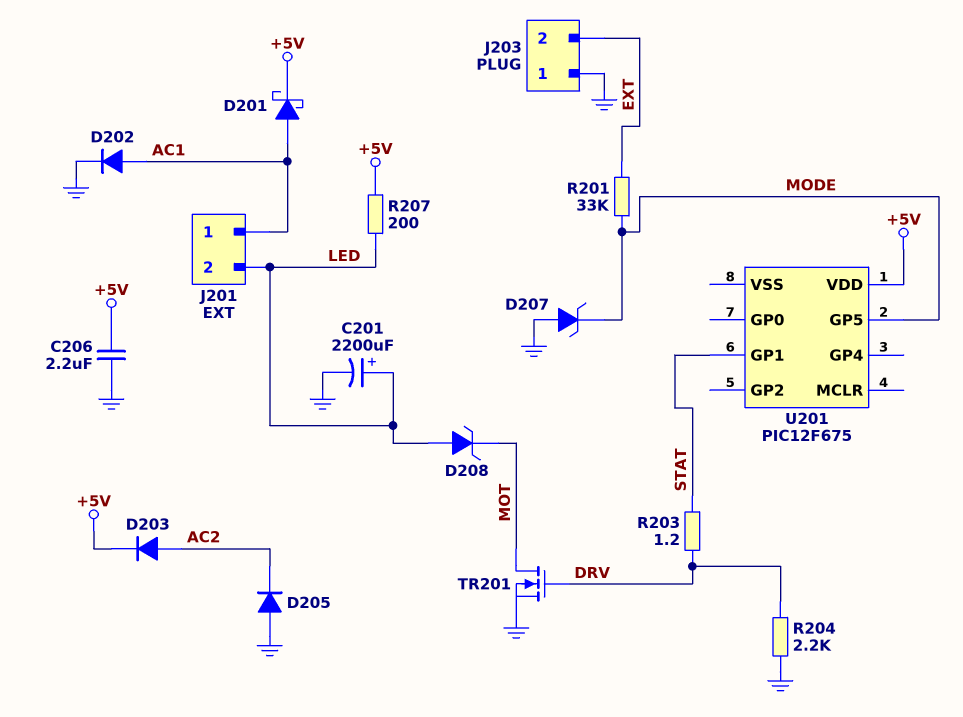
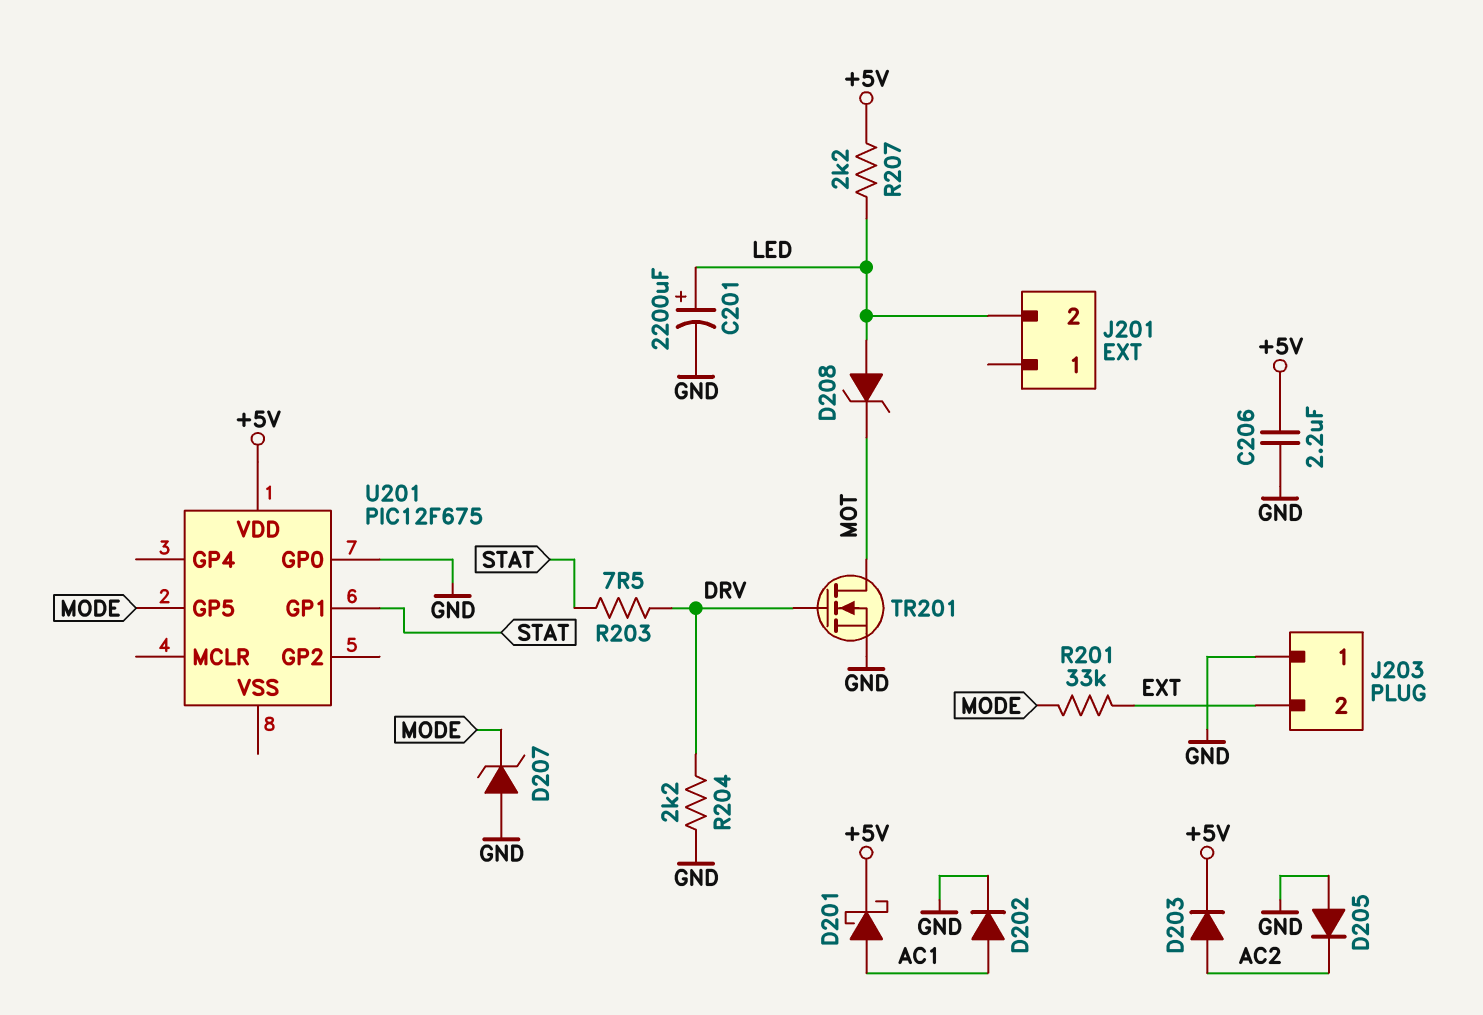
J201 pin 1: AC1 -> none
R203: 1.2 (DRV, STAT) -> 7.5 (DRV, STAT)
R207: 200 (+5V, LED) -> 2.2k (+5V, LED)
U201 pin GP0: none -> GND

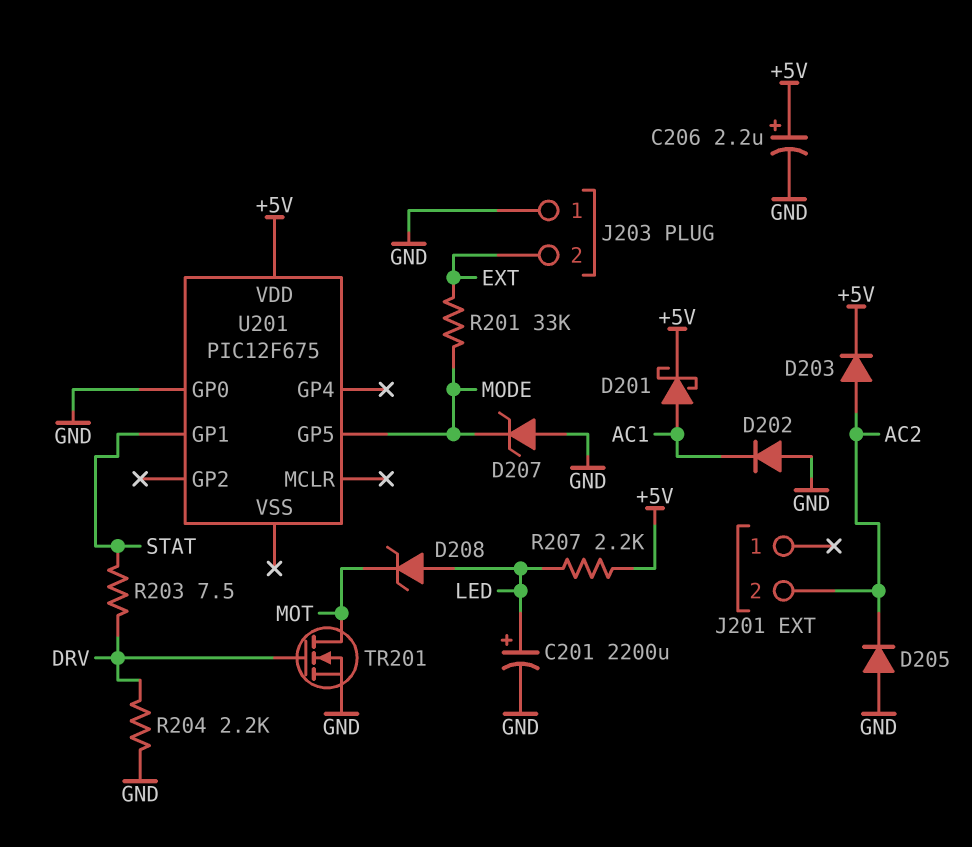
C206: 2.2uF (+5V, GND) -> 2.2uF (plus +5V, minus GND)
D202: diode (A AC1, K GND) -> diode (A GND, K AC1)
J201 pin 2: LED -> AC2

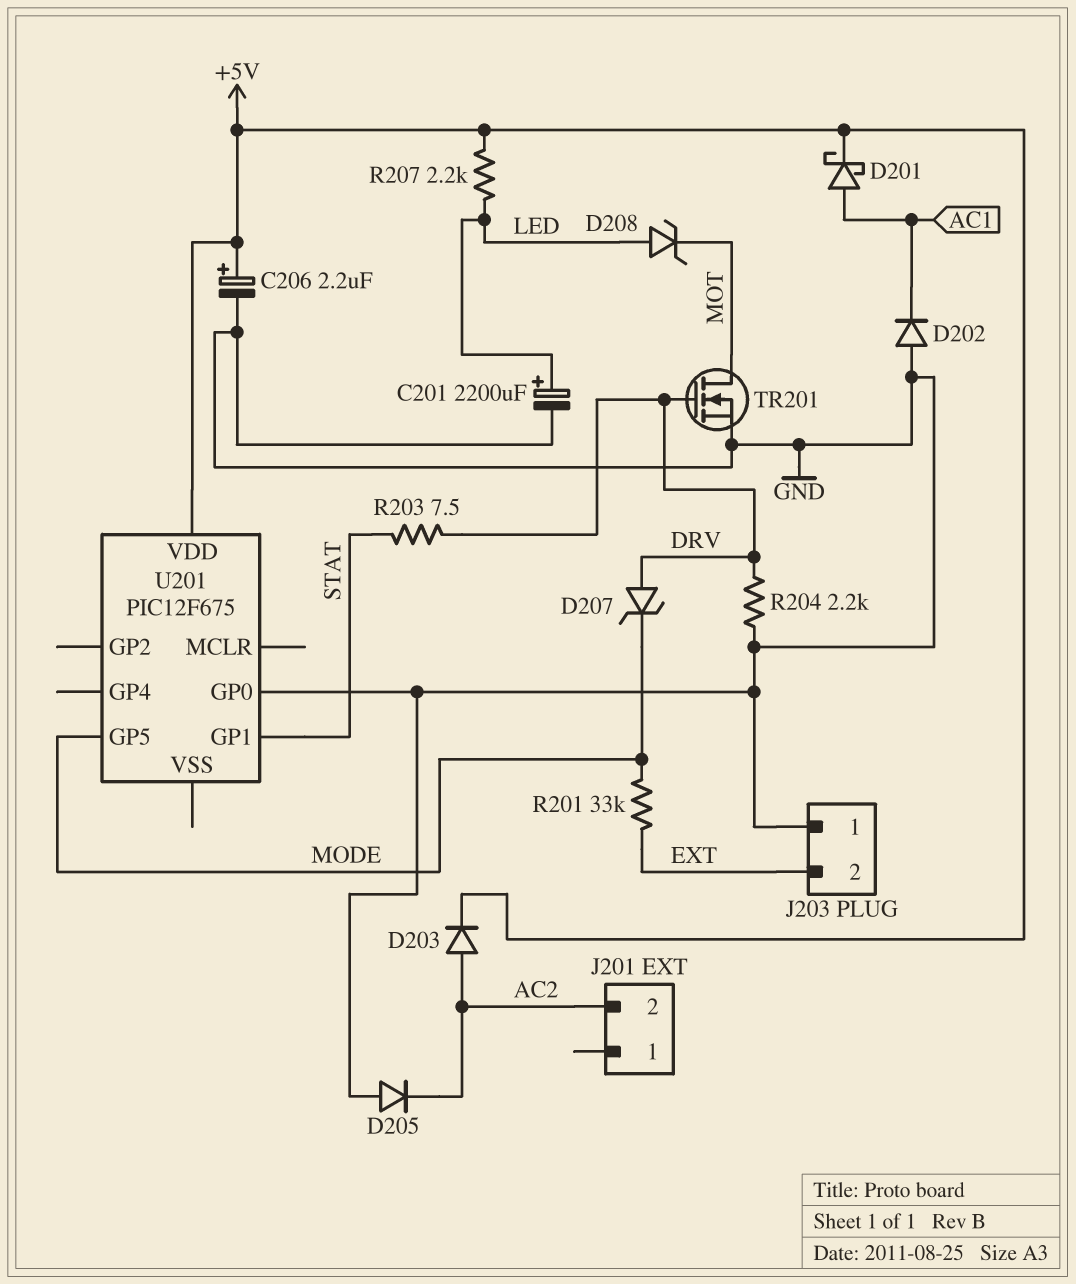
D207: zener (A GND, K MODE) -> zener (A DRV, K MODE)

